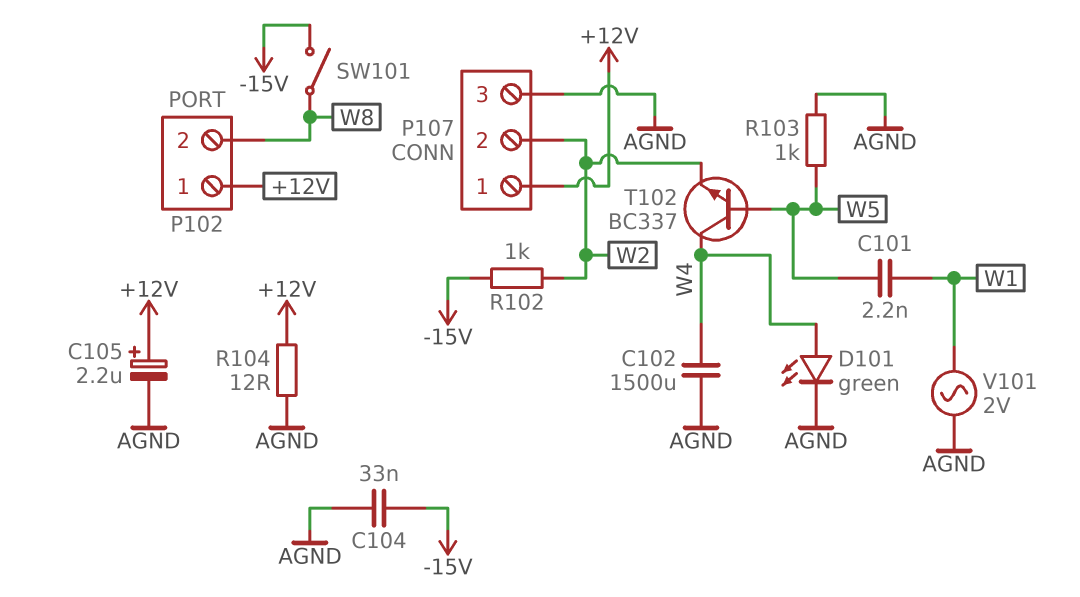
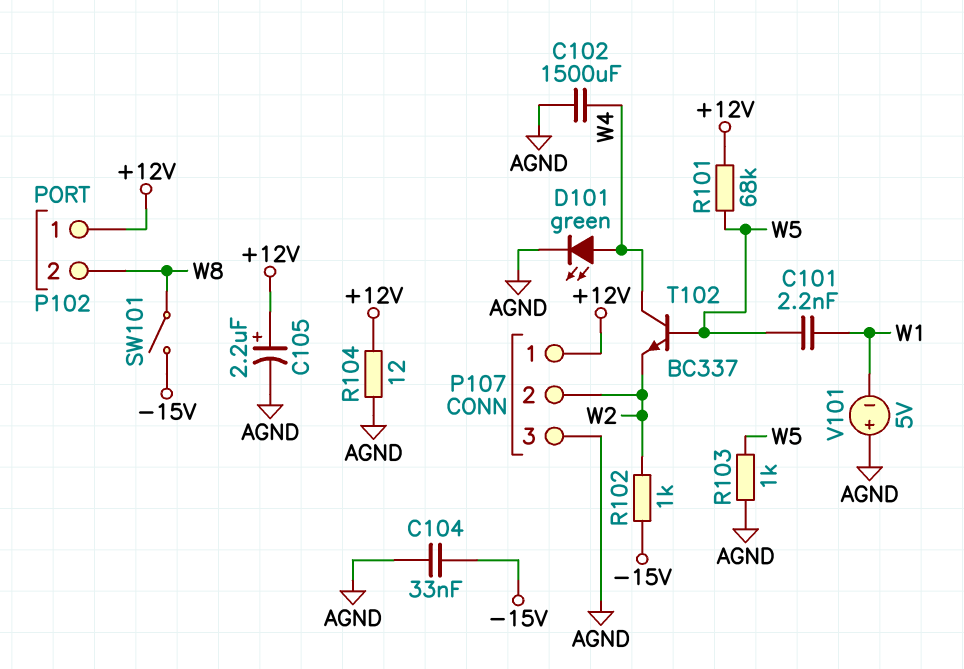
R101: none -> 68k (+12V, W5)
V101: AC 2V (AGND, W1) -> 5V (plus AGND, minus W1)

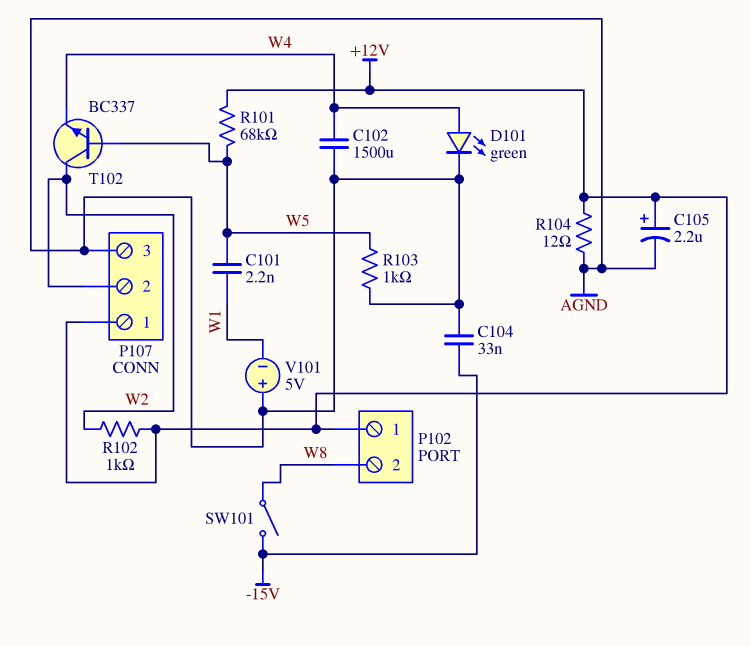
R102: 1k (-15V, W2) -> 1k (+12V, W2)
T102: NPN BC337 (B W5, C W4, E W2) -> NPN BC337 (B W5, C W2, E W4)

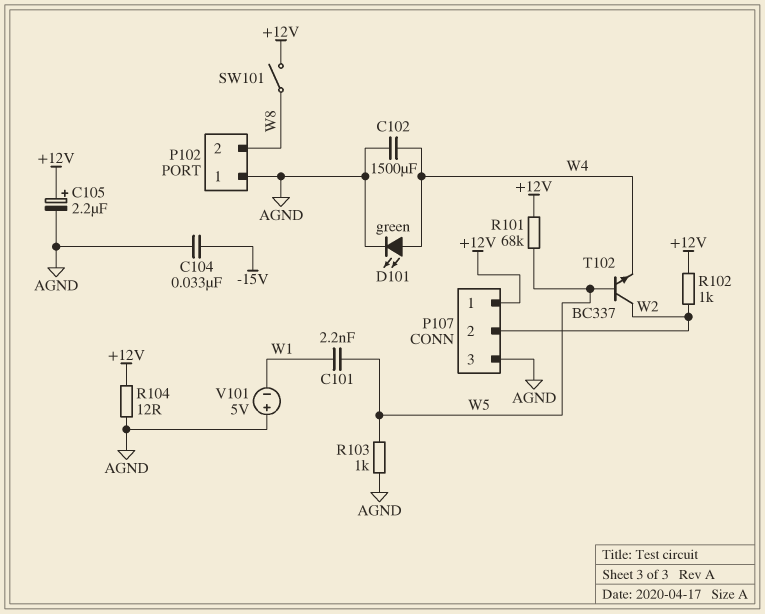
P102 pin 1: +12V -> AGND
SW101: switch (-15V, W8) -> switch (+12V, W8)

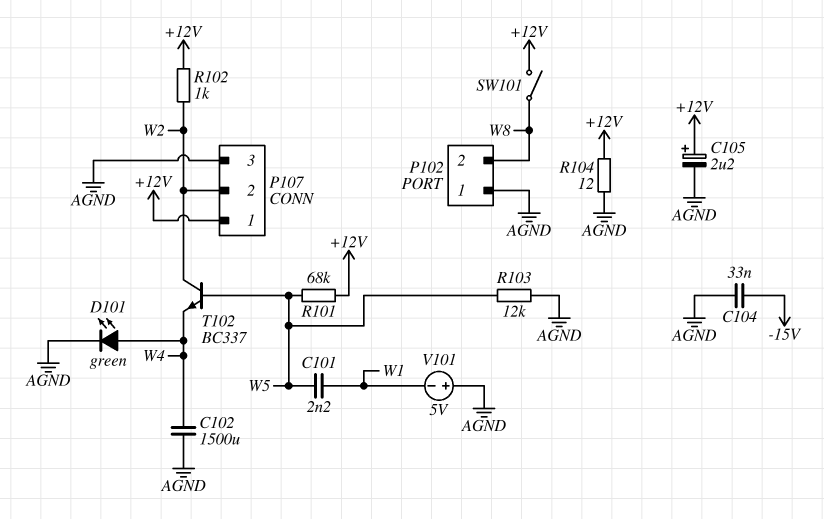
R103: 1k (AGND, W5) -> 12k (AGND, W5)

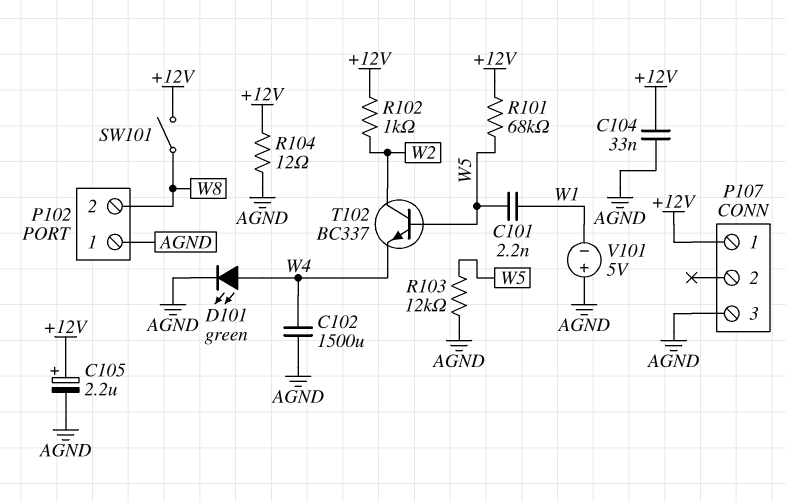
C104: 33nF (-15V, AGND) -> 33nF (+12V, AGND)
P107 pin 2: W2 -> none

